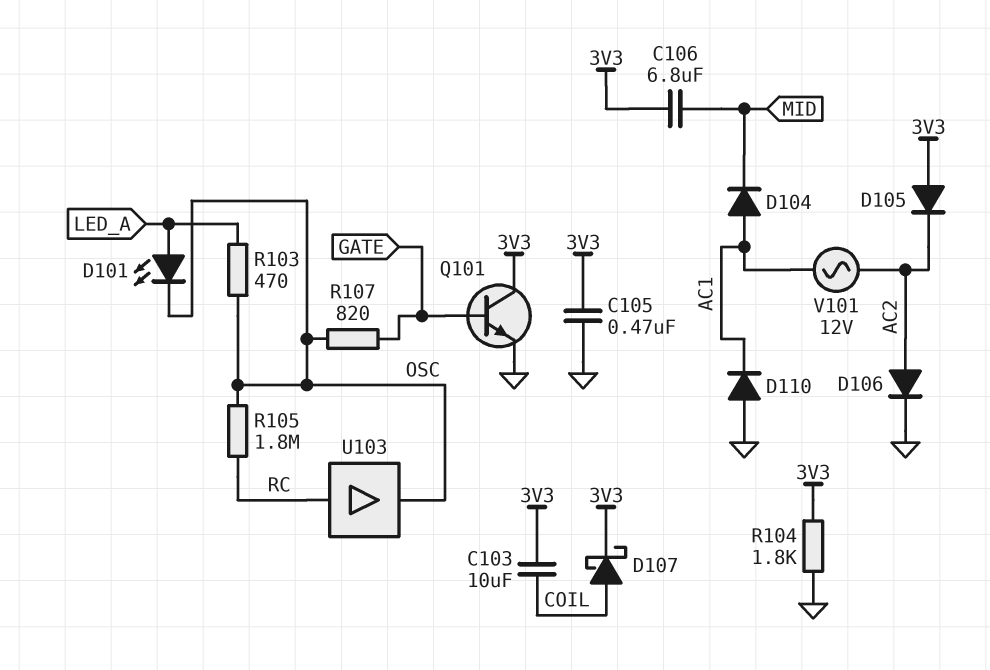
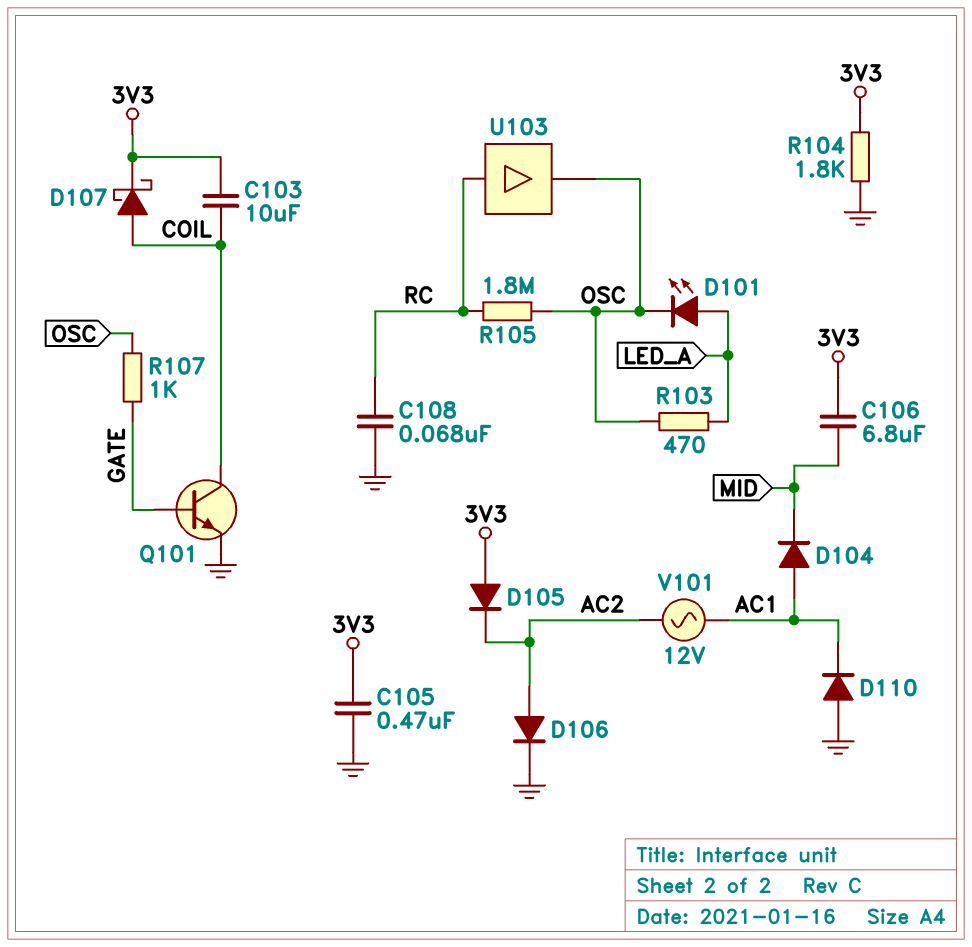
C108: none -> 68nF (GND, RC)
Q101: NPN (B GATE, C 3V3, E GND) -> NPN (B GATE, C COIL, E GND)
R107: 820 (GATE, OSC) -> 1k (GATE, OSC)

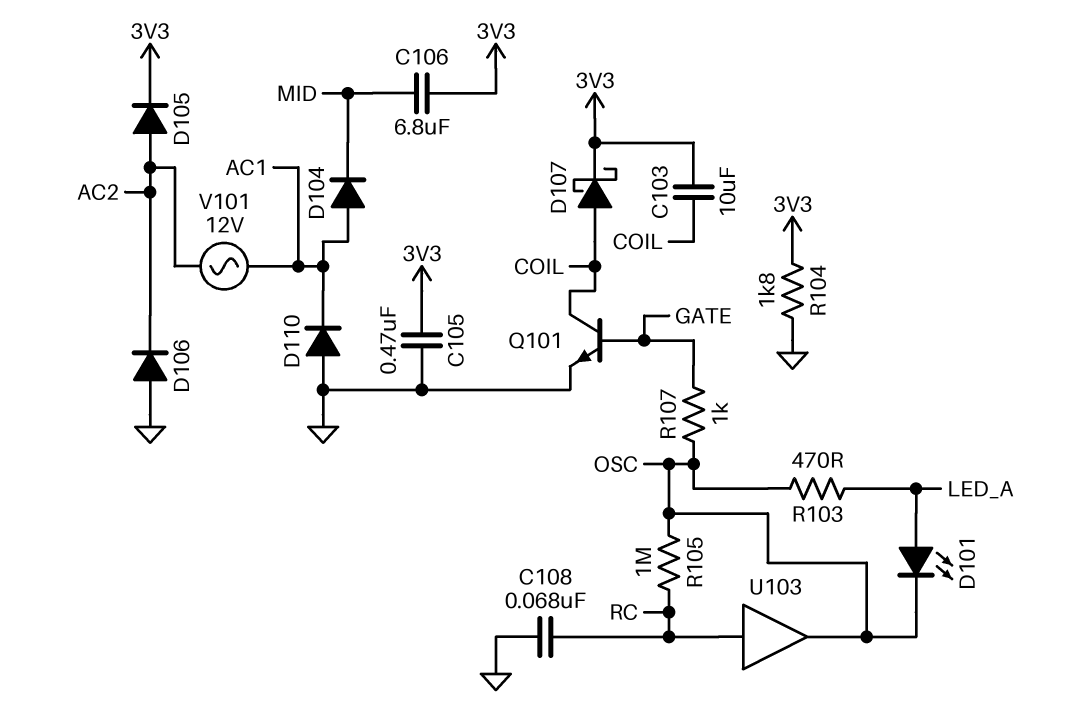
D105: diode (A 3V3, K AC2) -> diode (A AC2, K 3V3)
D106: diode (A AC2, K GND) -> diode (A GND, K AC2)
R105: 1.8M (OSC, RC) -> 1M (OSC, RC)

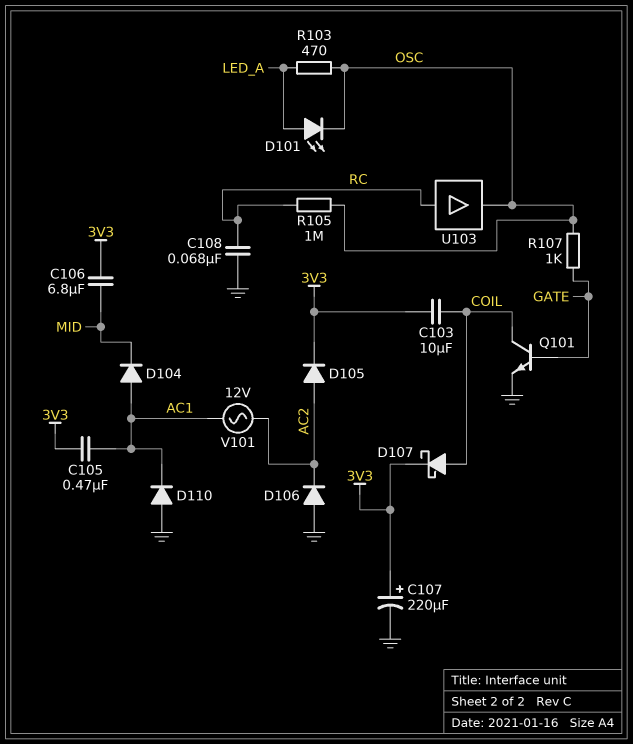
C105: 470nF (3V3, GND) -> 470nF (3V3, AC1)
C107: none -> 220uF (plus 3V3, minus GND)
R104: 1.8k (3V3, GND) -> none

